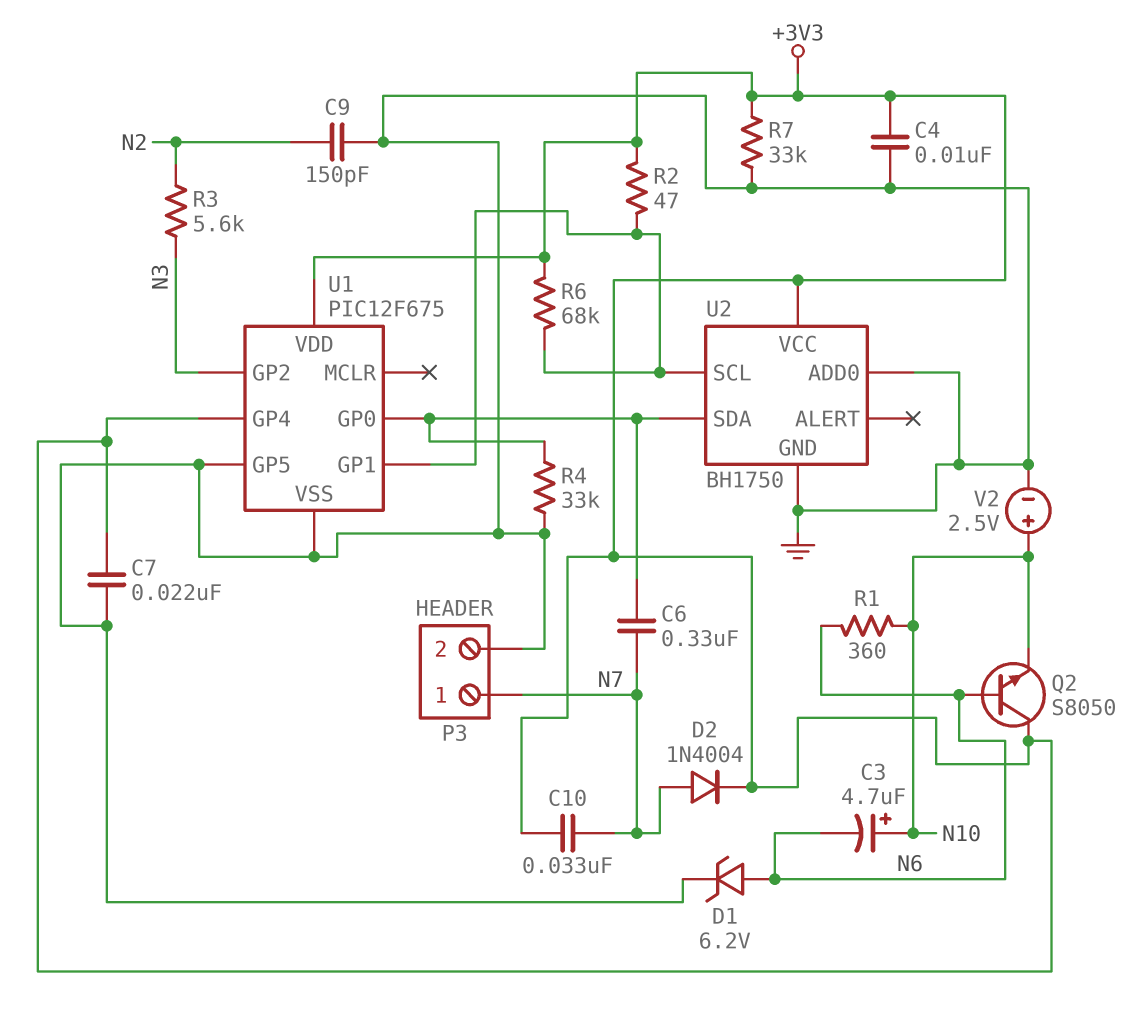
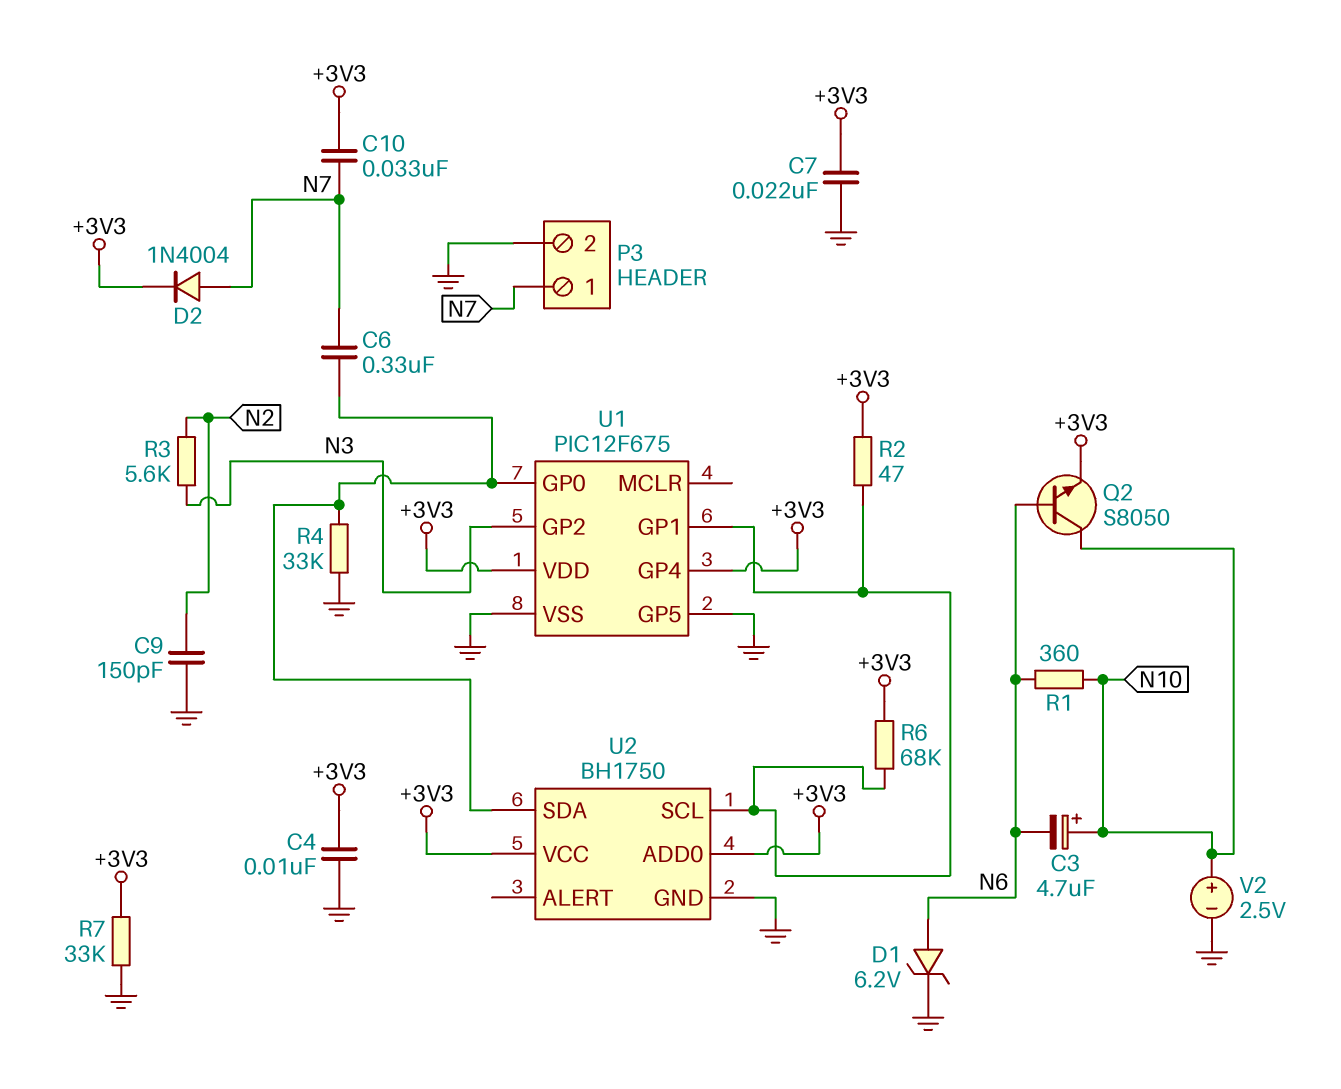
Q2: NPN S8050 (B N6, C +3V3, E N10) -> NPN S8050 (B N6, C N10, E +3V3)
U2 pin ADD0: GND -> +3V3

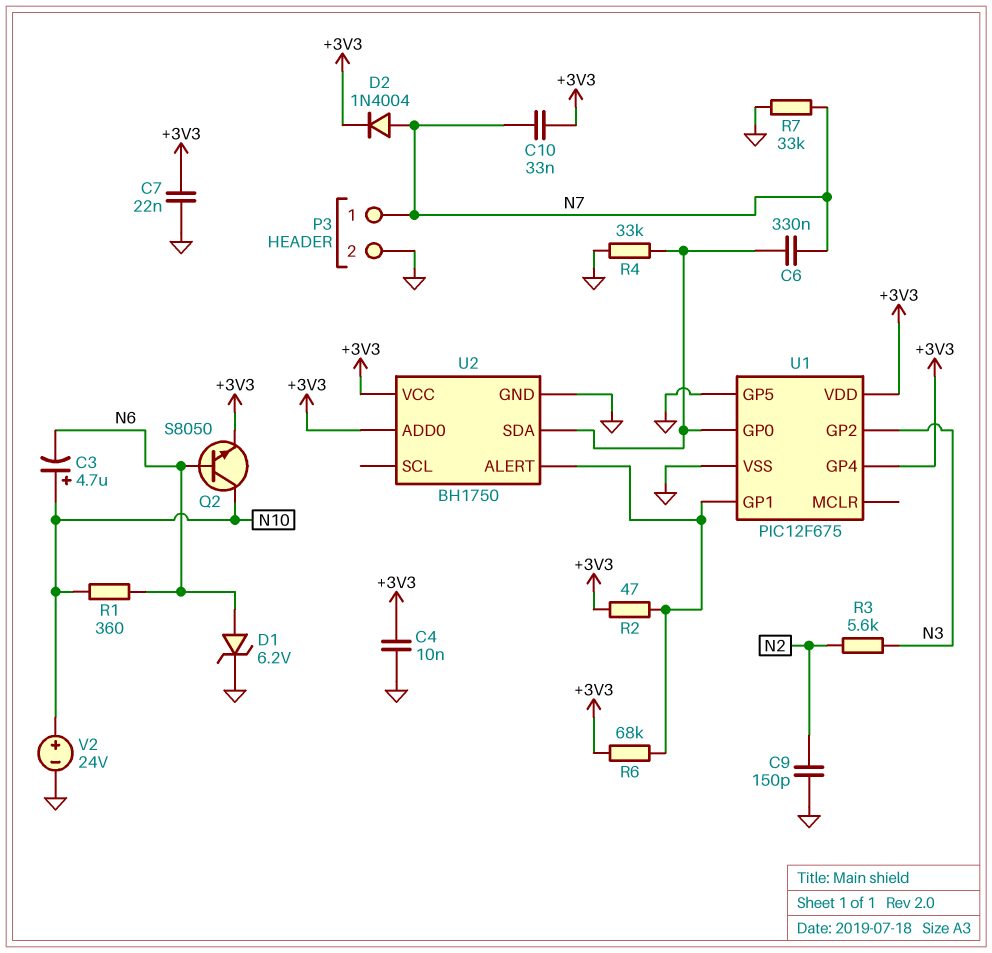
R7: 33k (+3V3, GND) -> 33k (GND, N7)
U2 pin ALERT: none -> U1/GP1
U2 pin SCL: U1/GP1 -> none
V2: 2.5V (plus N10, minus GND) -> 24V (plus N10, minus GND)

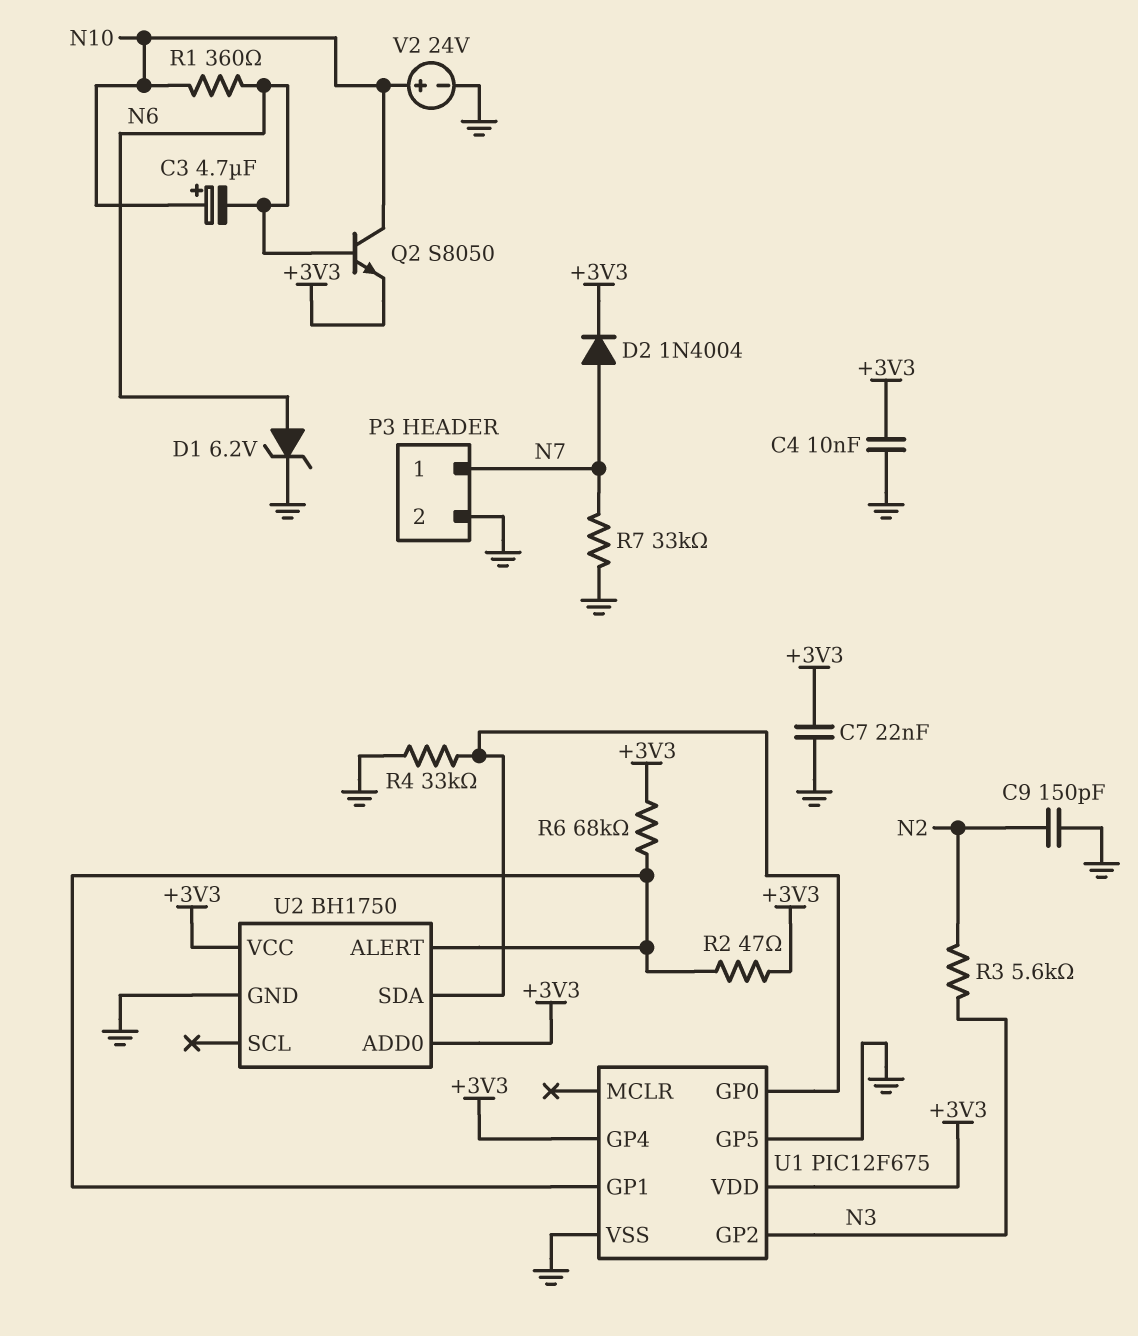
C6: 330nF (N7, U1/GP0) -> none
C10: 33nF (+3V3, N7) -> none

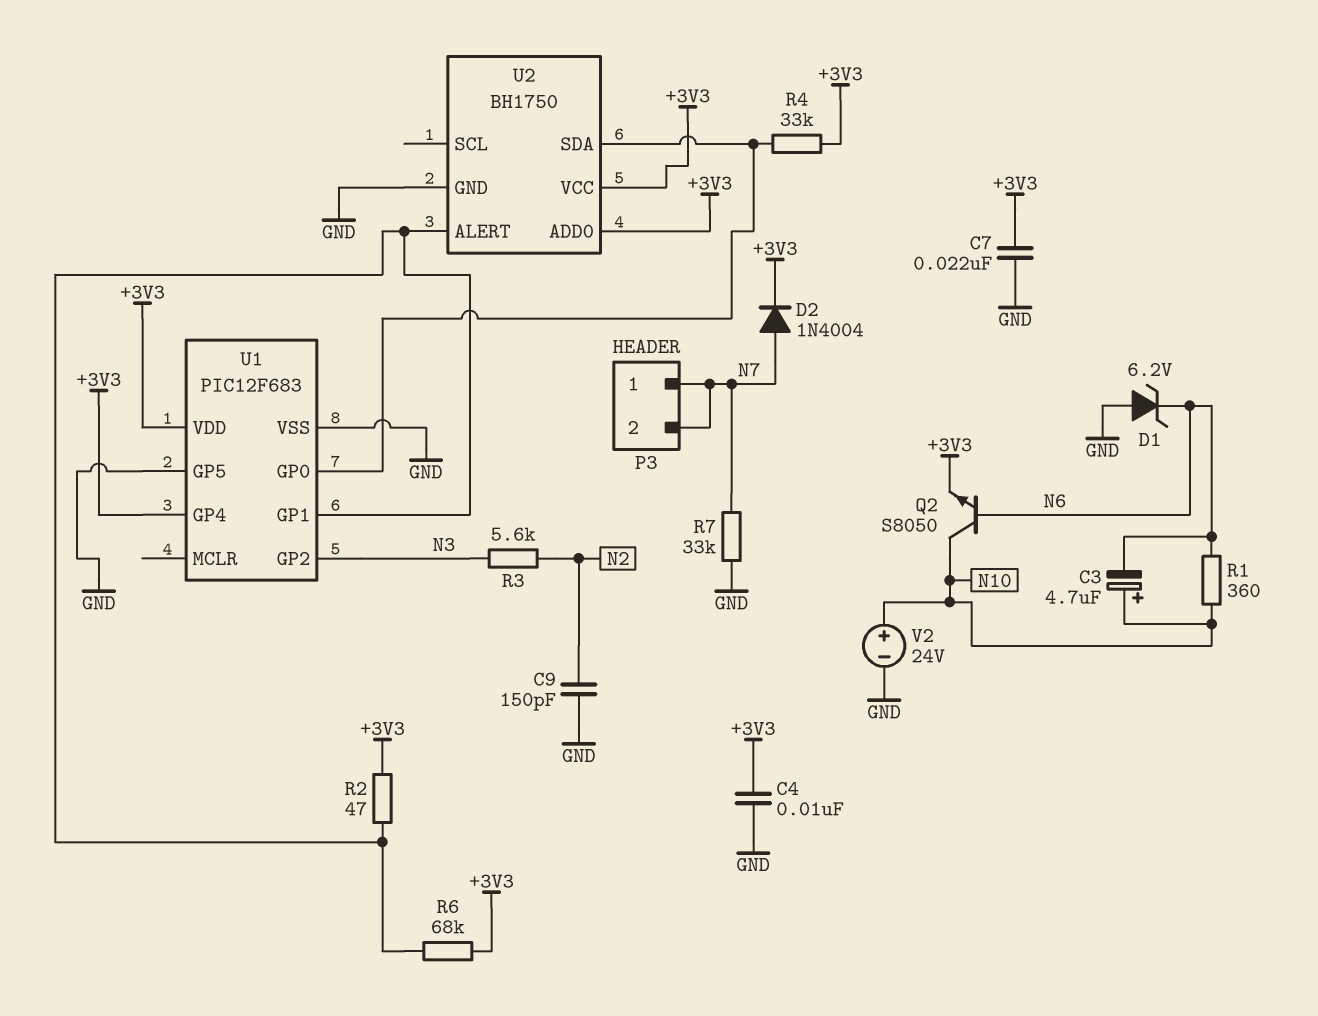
D1: zener 6.2V (A N6, K GND) -> zener 6.2V (A GND, K N6)
P3 pin 2: GND -> N7
R4: 33k (GND, U1/GP0) -> 33k (+3V3, U1/GP0)
U1: PIC12F675 -> PIC12F683

